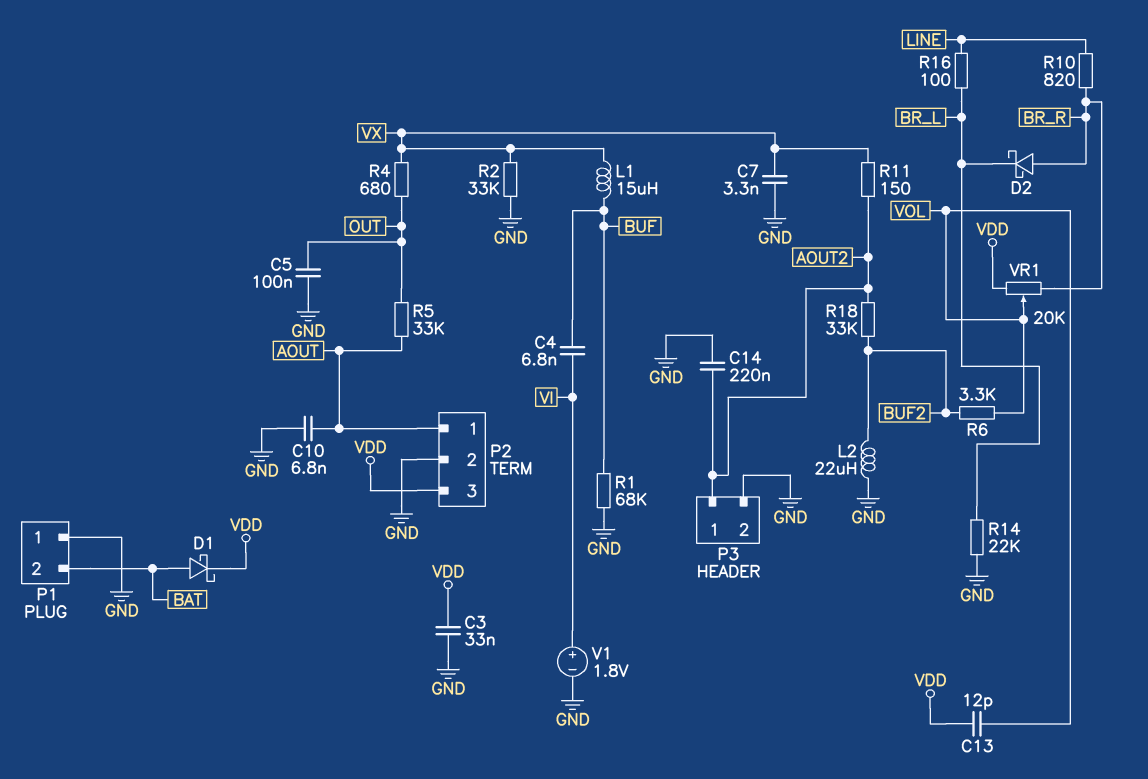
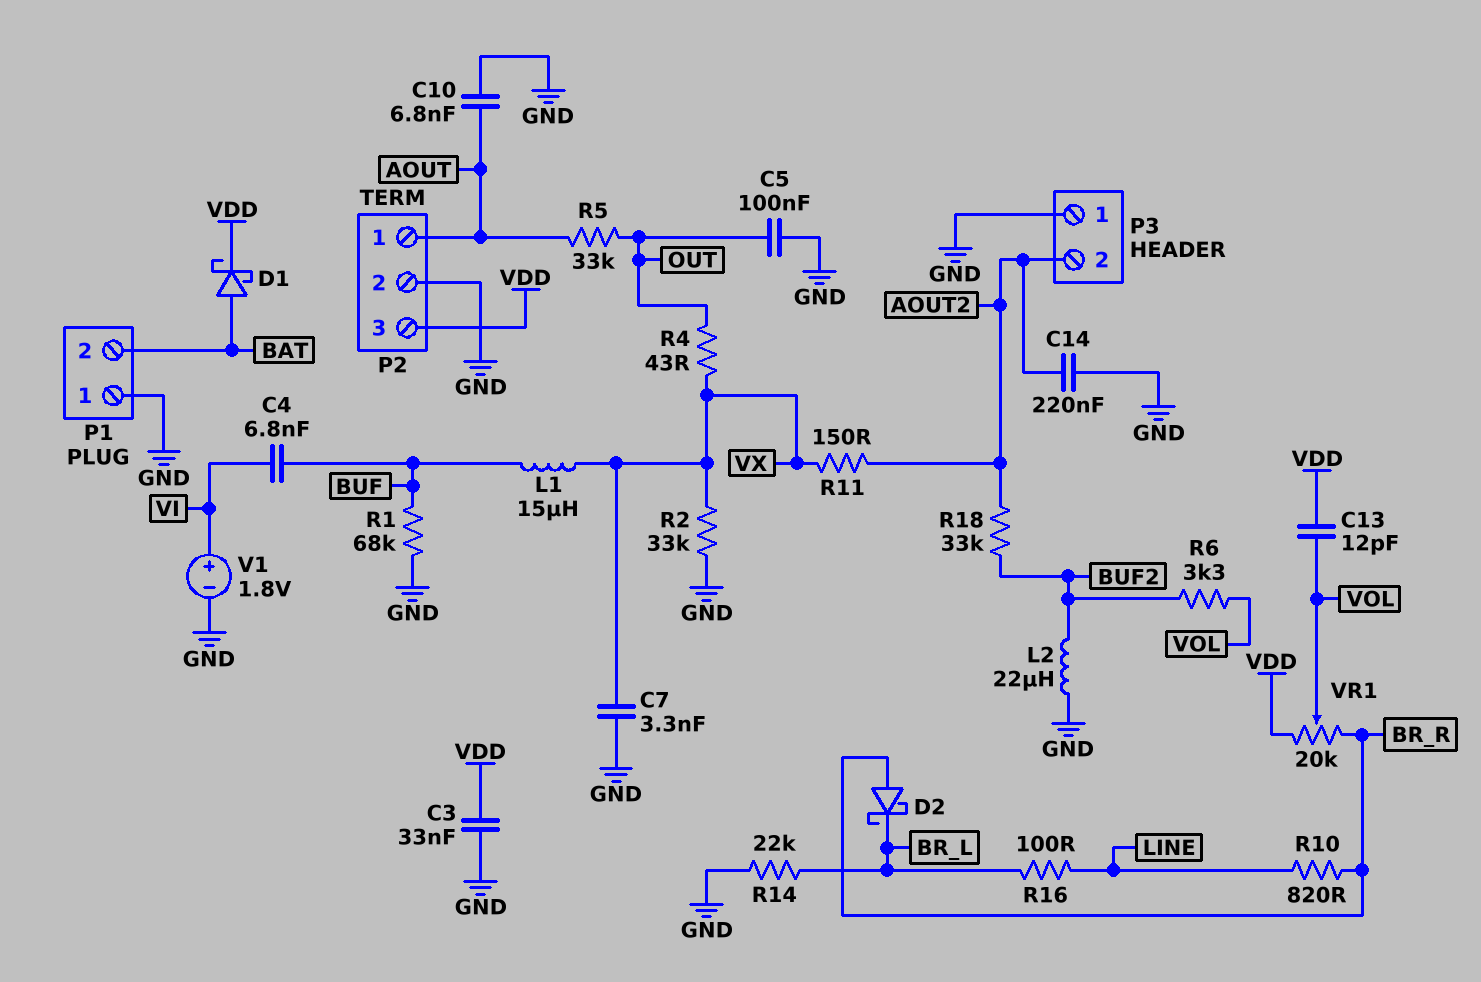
P3 pin 1: AOUT2 -> GND
P3 pin 2: GND -> AOUT2
R4: 680 (OUT, VX) -> 43 (OUT, VX)

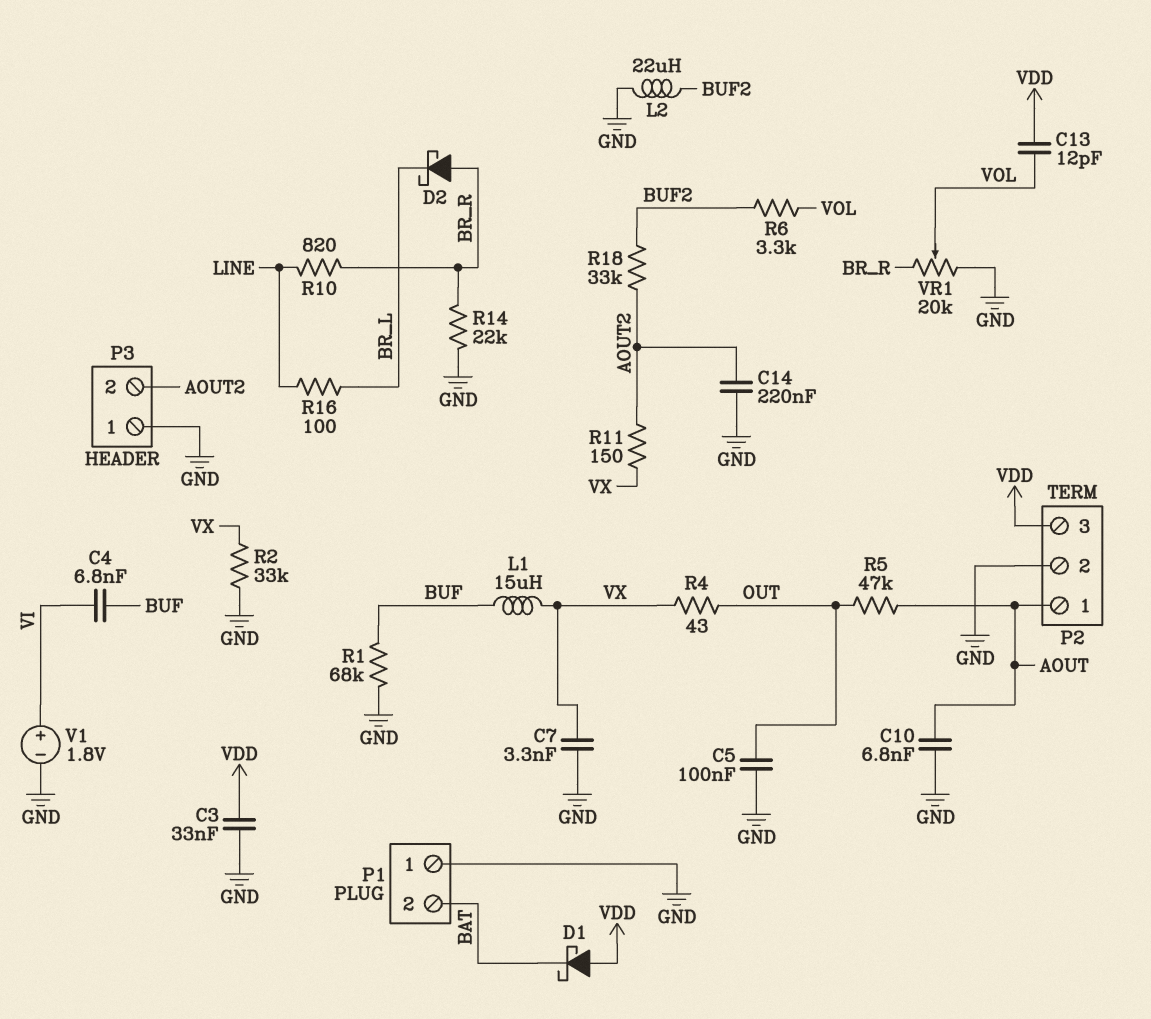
D1: schottky (A BAT, K VDD) -> schottky (A VDD, K BAT)
R5: 33k (AOUT, OUT) -> 47k (AOUT, OUT)
R14: 22k (BR_L, GND) -> 22k (BR_R, GND)
VR1: 20k (BR_R, VDD, wiper VOL) -> 20k (BR_R, GND, wiper VOL)

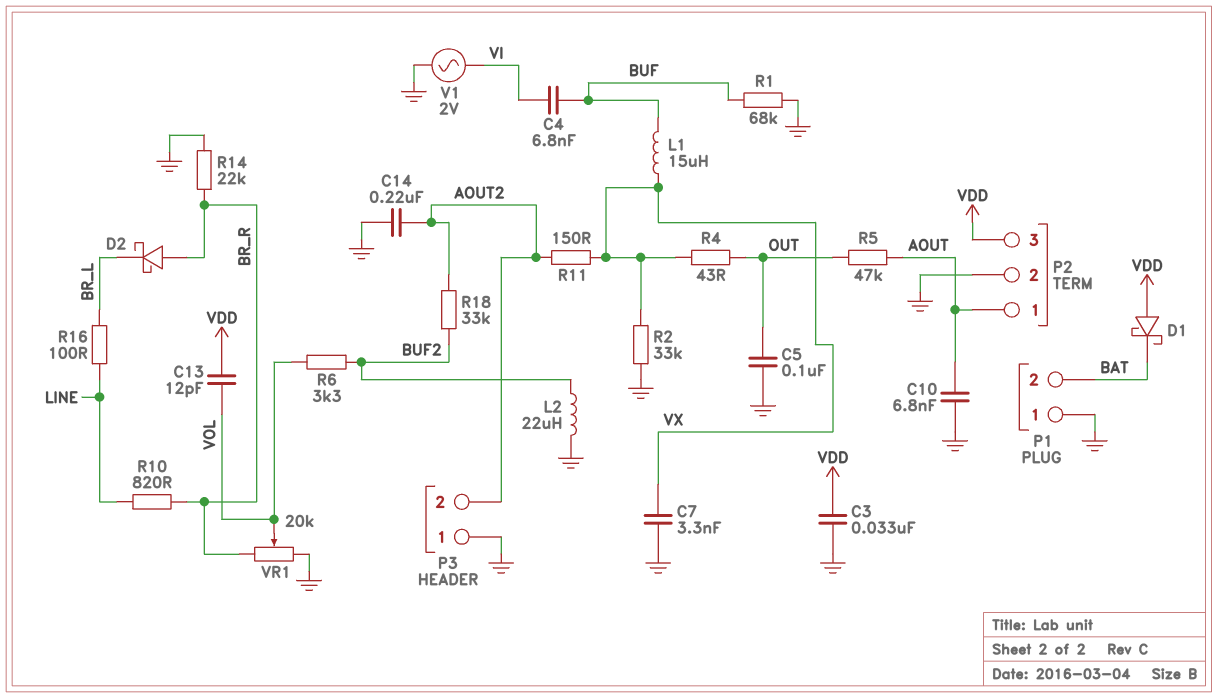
V1: 1.8V (plus VI, minus GND) -> AC 2V (GND, VI)

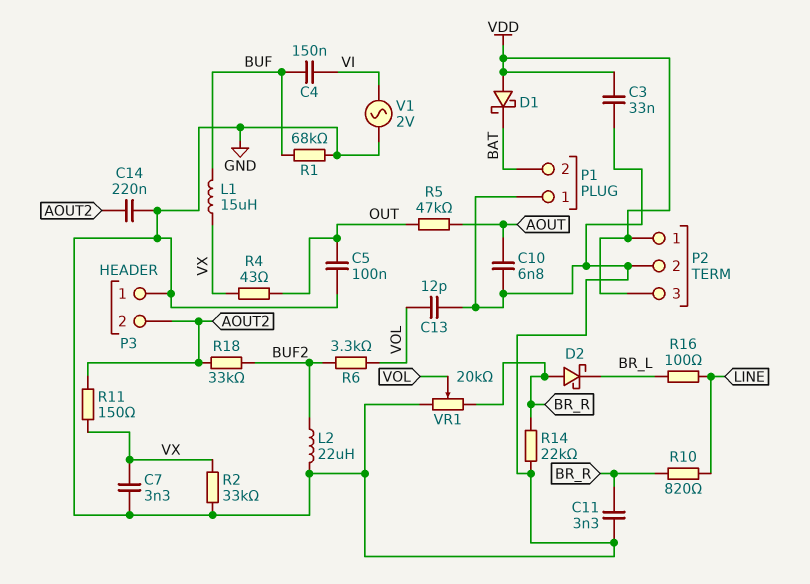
C4: 6.8nF (BUF, VI) -> 150nF (BUF, VI)
C11: none -> 3.3nF (BR_R, GND)
C13: 12pF (VDD, VOL) -> 12pF (GND, VOL)
P2 pin 1: AOUT -> VDD

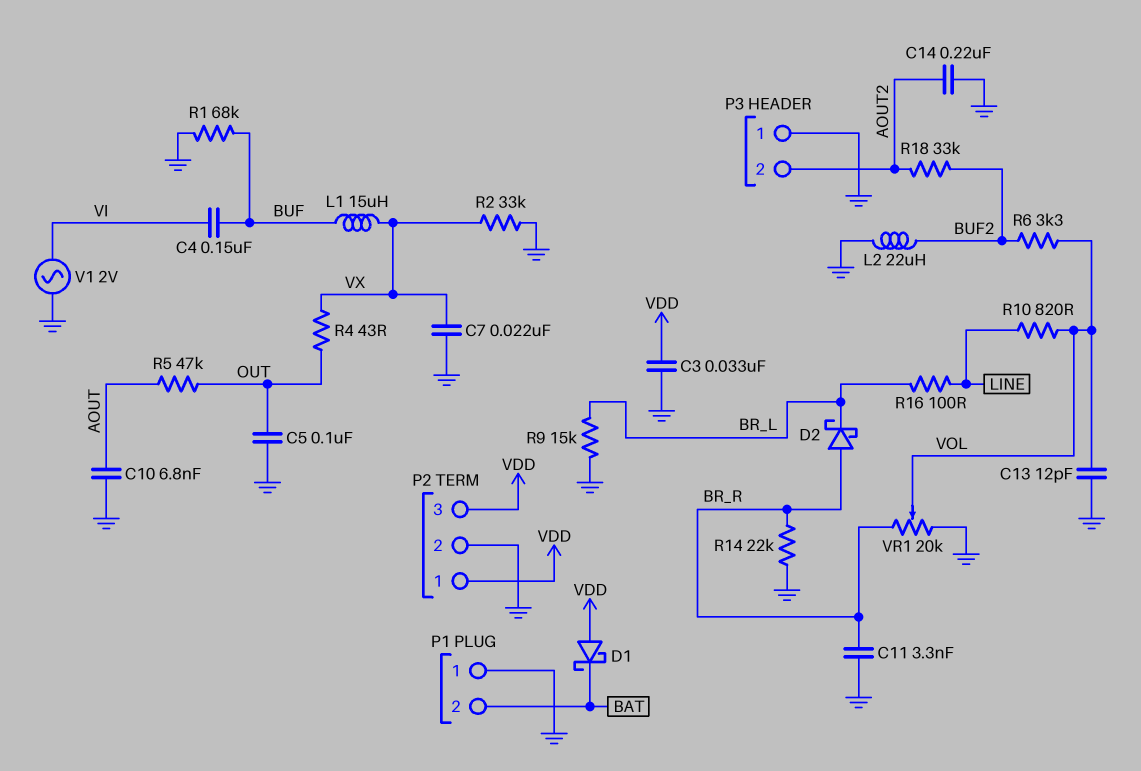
C7: 3.3nF (GND, VX) -> 22nF (GND, VX)
R9: none -> 15k (BR_L, GND)
R10: 820 (BR_R, LINE) -> 820 (LINE, VOL)
R11: 150 (AOUT2, VX) -> none

